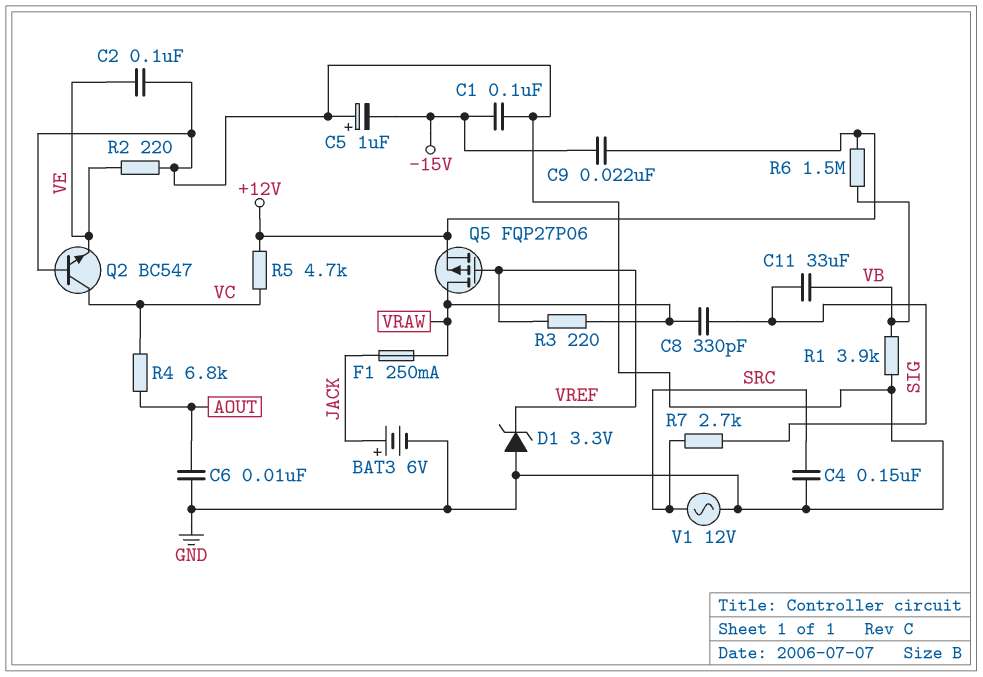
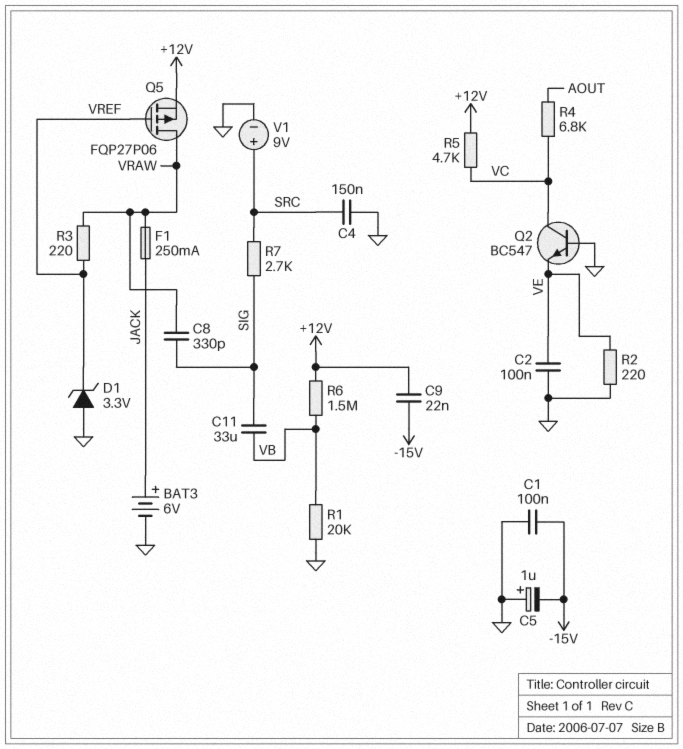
C6: 10nF (AOUT, GND) -> none
R1: 3.9k (GND, VB) -> 20k (GND, VB)
V1: AC 12V (GND, SRC) -> 9V (plus SRC, minus GND)

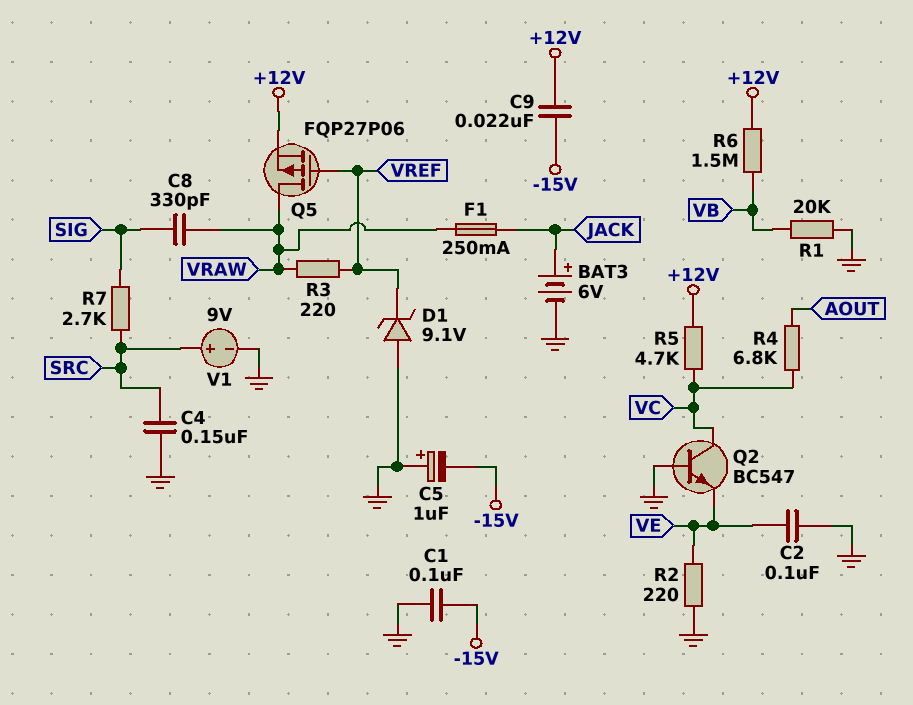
C11: 33uF (SIG, VB) -> none
D1: zener 3.3V (A GND, K VREF) -> zener 9.1V (A GND, K VREF)

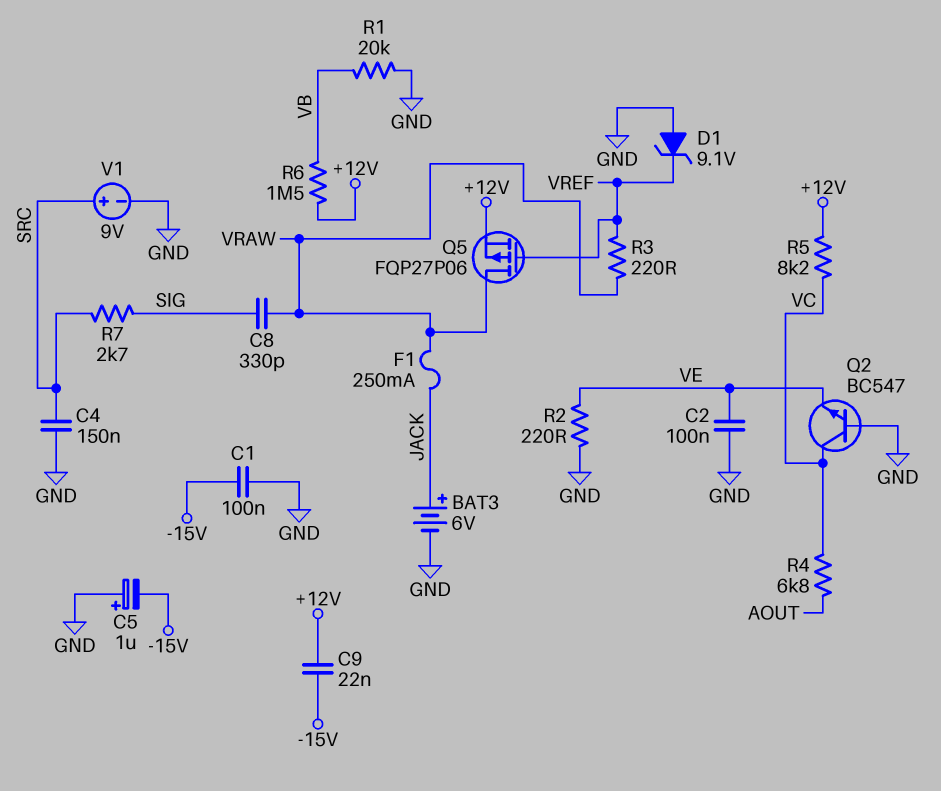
R5: 4.7k (+12V, VC) -> 8.2k (+12V, VC)

